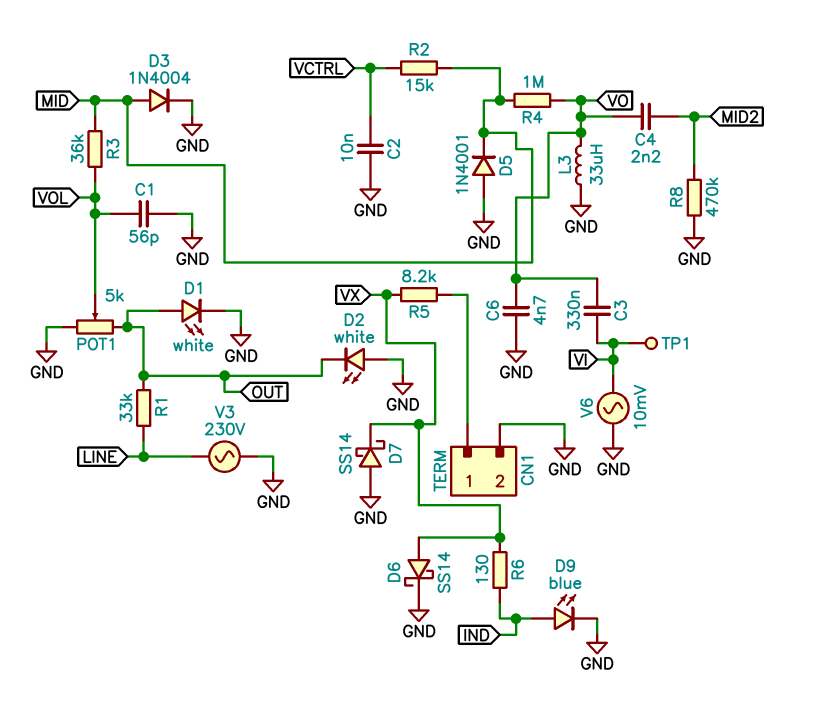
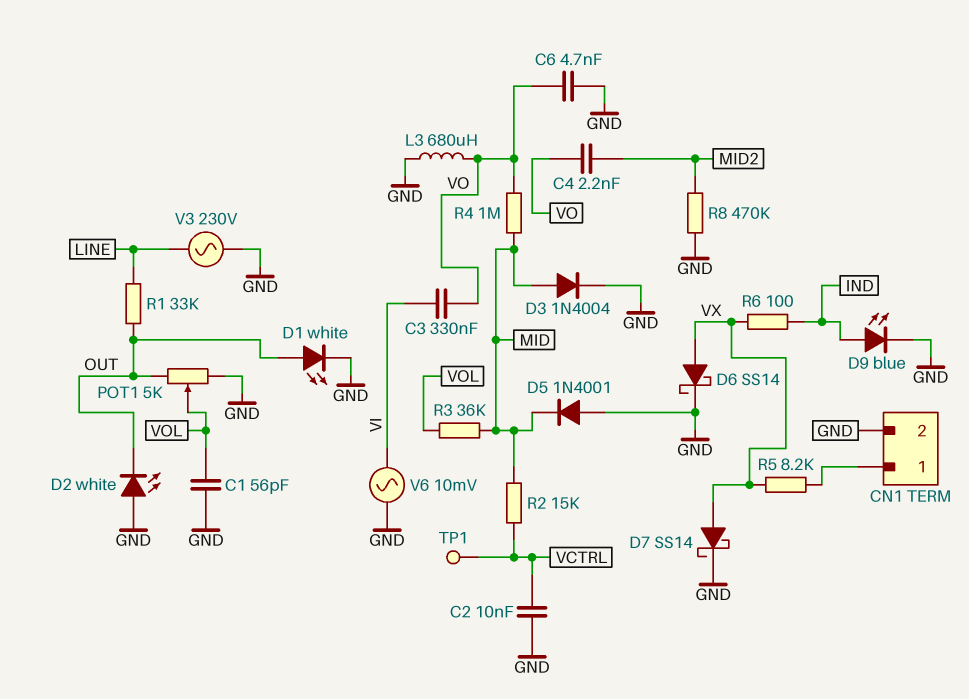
D7: schottky SS14 (A GND, K VX) -> schottky SS14 (A VX, K GND)
L3: 33uH (GND, VO) -> 680uH (GND, VO)
R6: 130 (IND, VX) -> 100 (IND, VX)
TP1: test point (VI) -> test point (VCTRL)

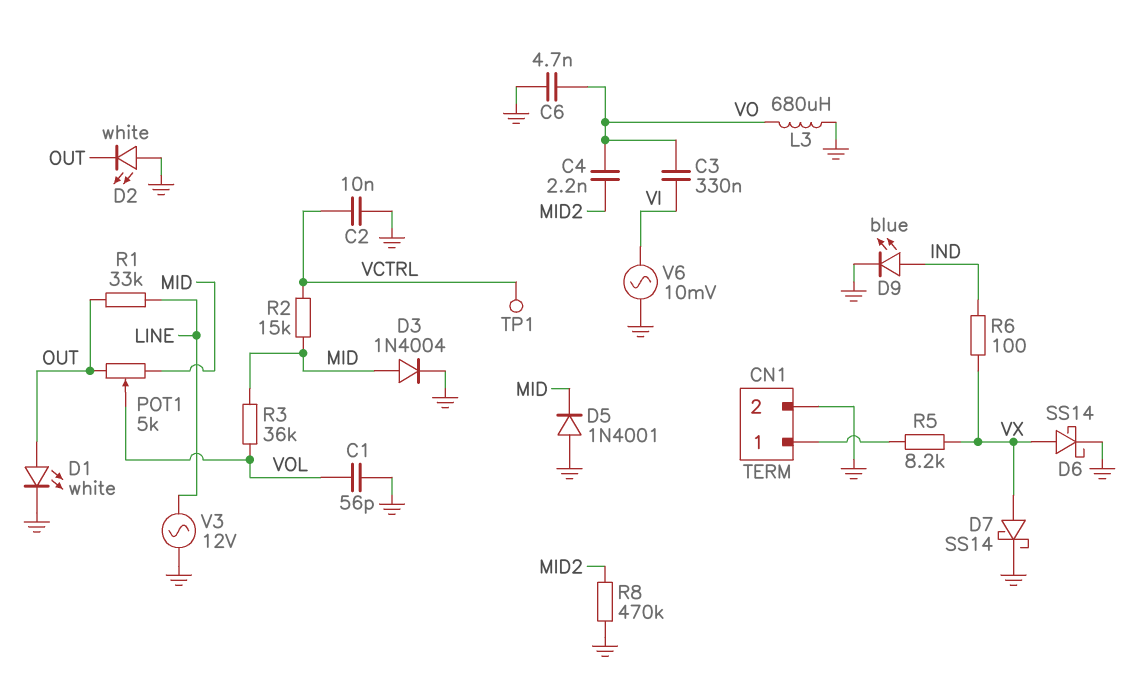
POT1: 5k (GND, OUT, wiper VOL) -> 5k (MID, OUT, wiper VOL)
R4: 1M (MID, VO) -> none
V3: AC 230V (GND, LINE) -> AC 12V (GND, LINE)

